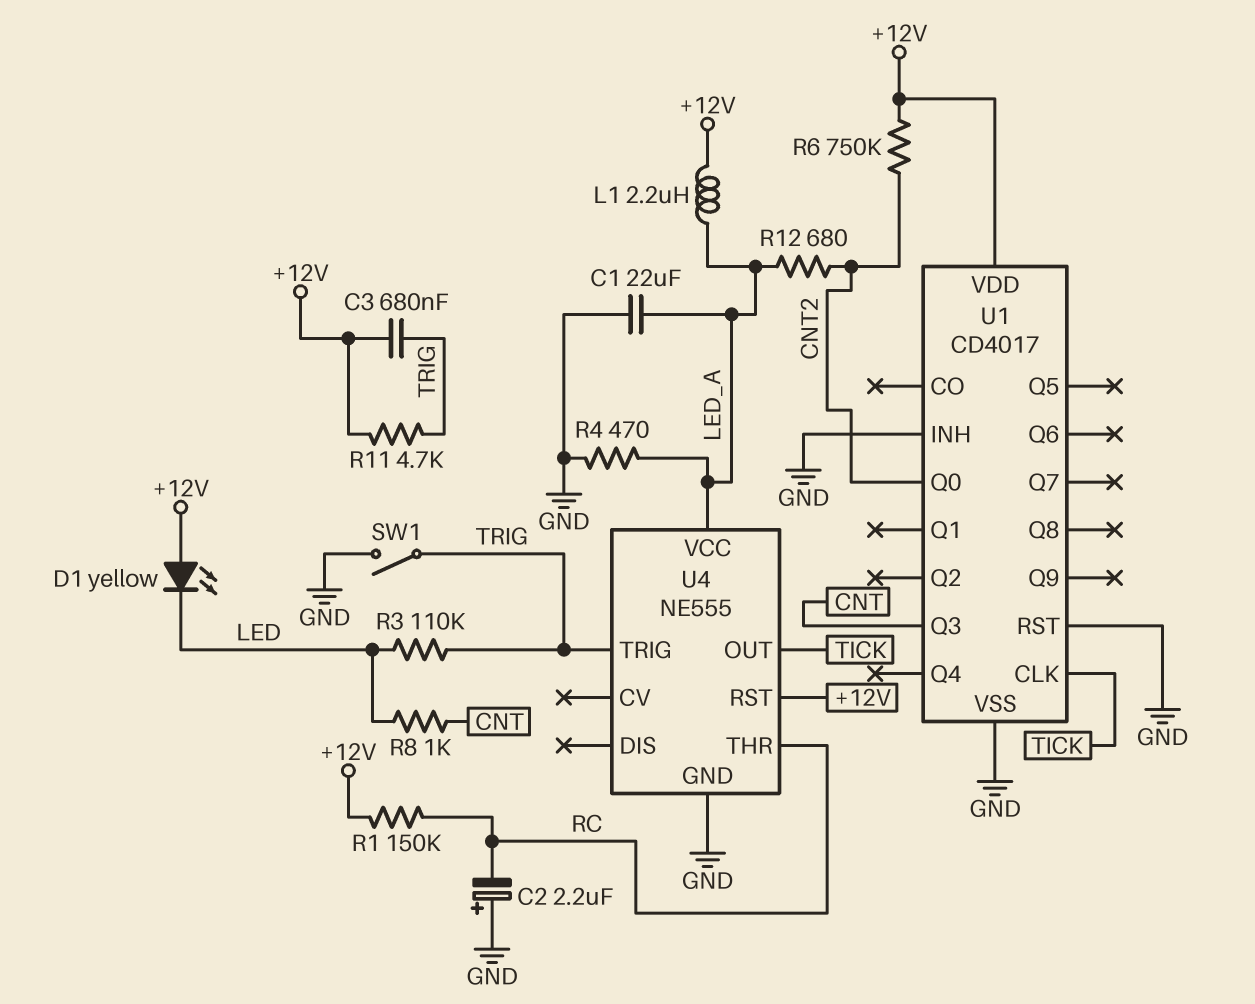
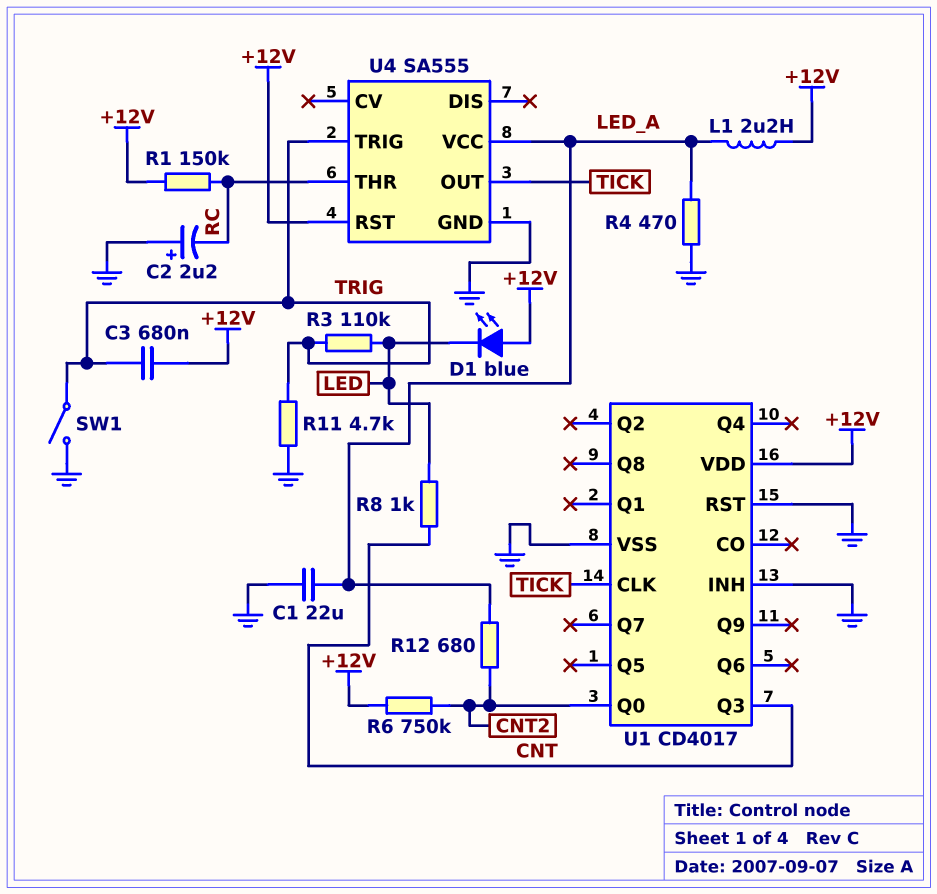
D1: LED yellow (A +12V, K LED) -> LED blue (A +12V, K LED)
R11: 4.7k (+12V, TRIG) -> 4.7k (GND, TRIG)
U4: NE555 -> SA555

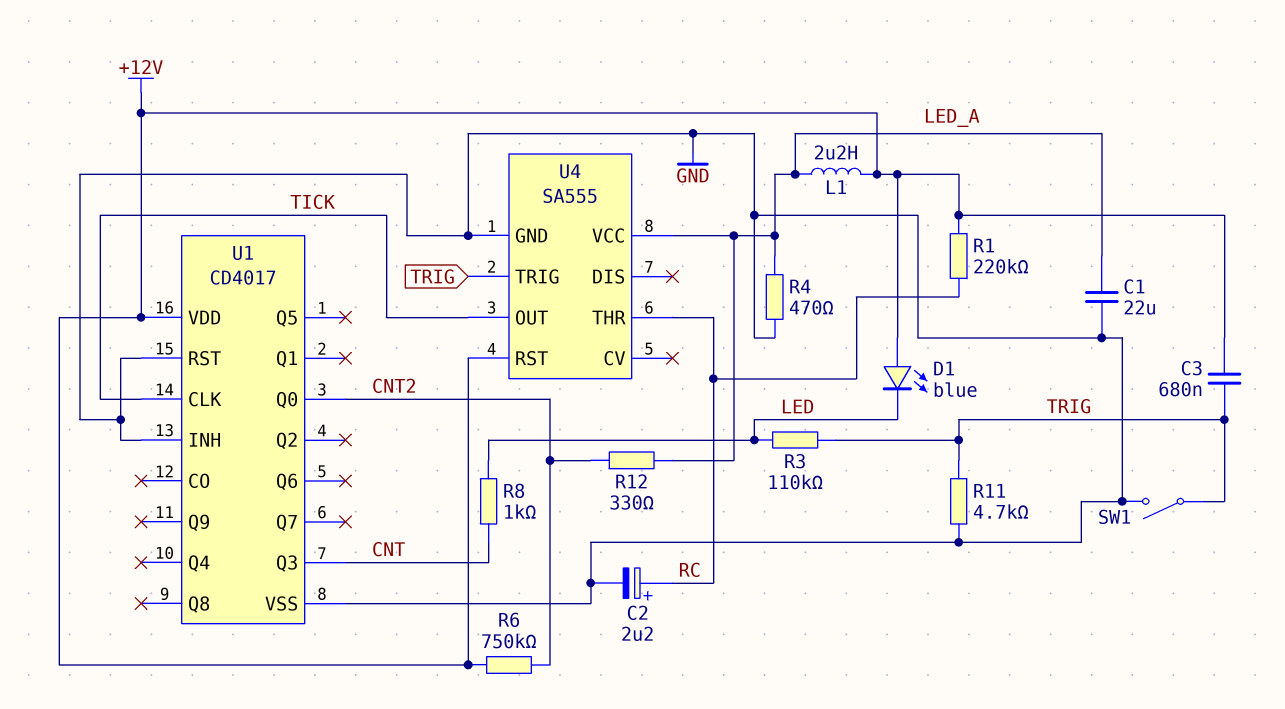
C2: 2.2uF (plus GND, minus RC) -> 2.2uF (plus RC, minus GND)
R1: 150k (+12V, RC) -> 220k (+12V, RC)
R12: 680 (CNT2, LED_A) -> 330 (CNT2, LED_A)

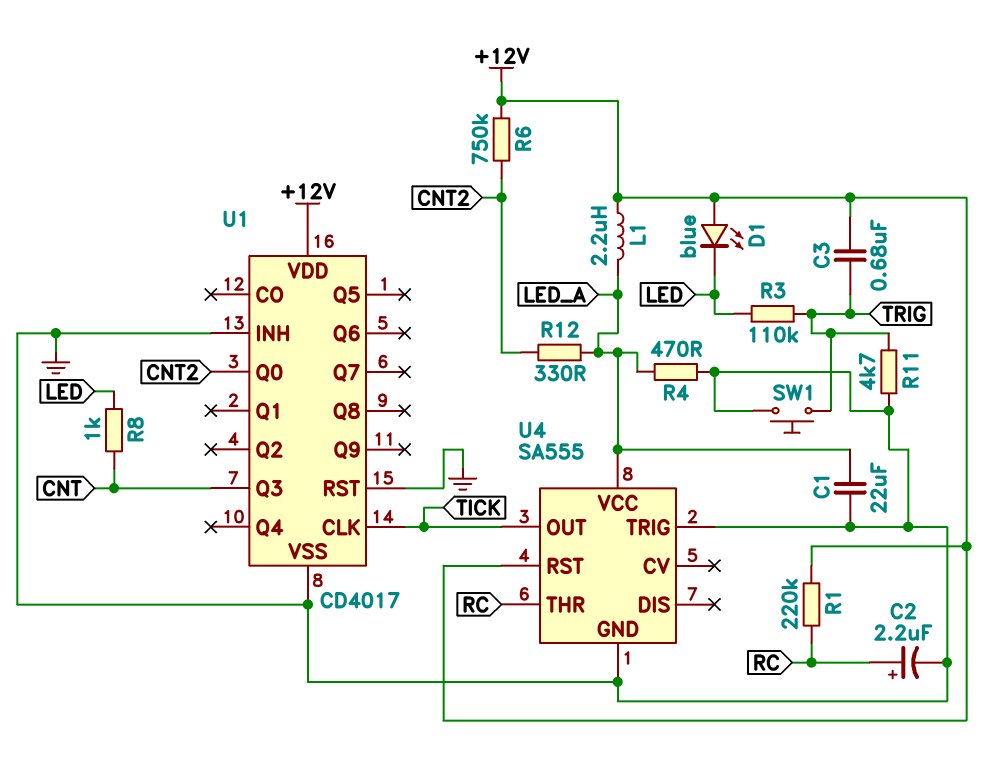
SW1: switch (GND, TRIG) -> button (GND, TRIG)
U4 pin TRIG: TRIG -> GND

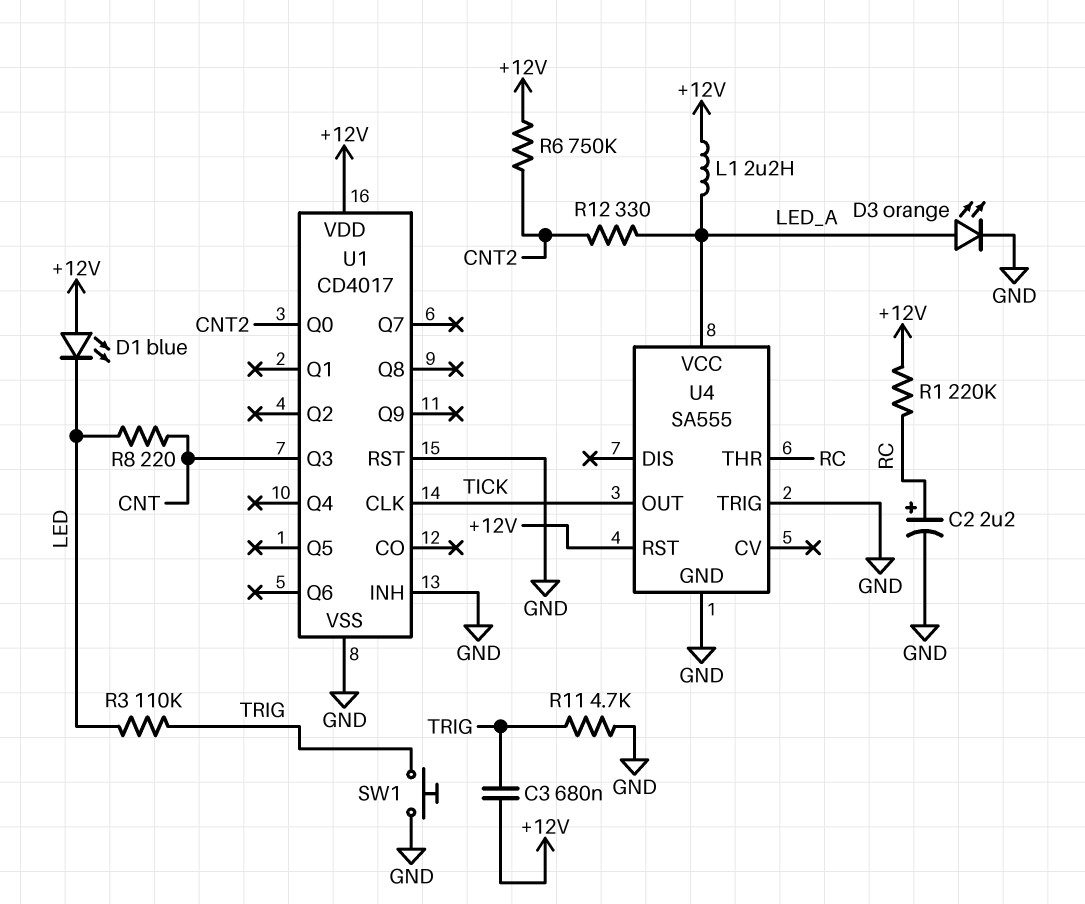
C1: 22uF (GND, LED_A) -> none
D3: none -> LED orange (A LED_A, K GND)
R4: 470 (GND, LED_A) -> none
R8: 1k (CNT, LED) -> 220 (CNT, LED)

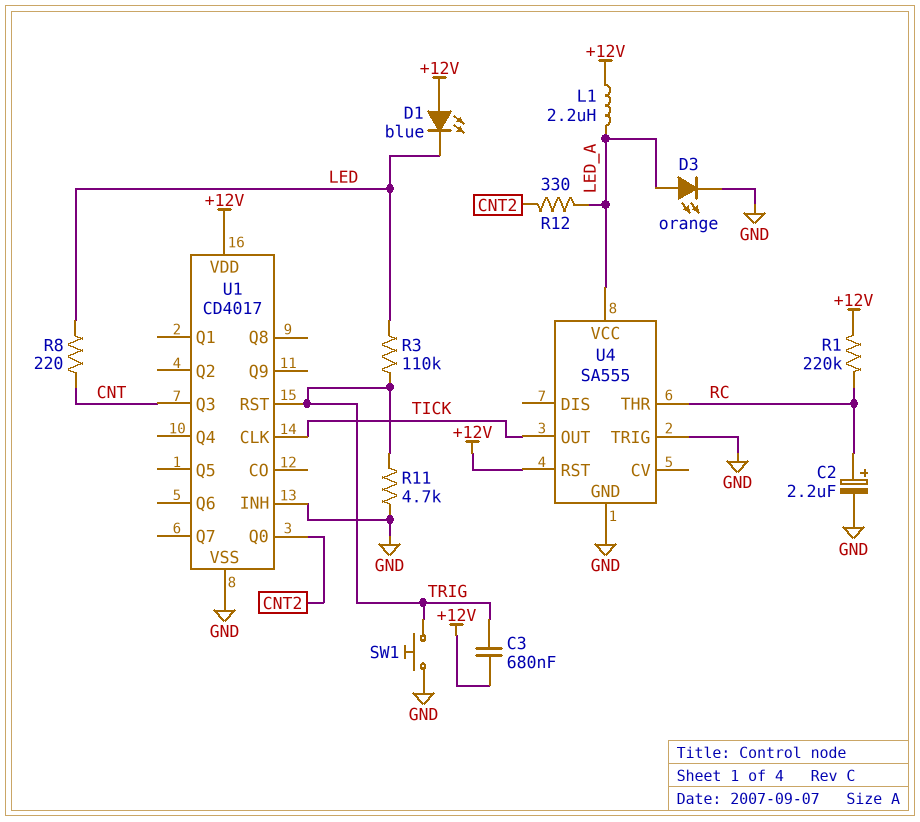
R6: 750k (+12V, CNT2) -> none
U1 pin RST: GND -> TRIG

